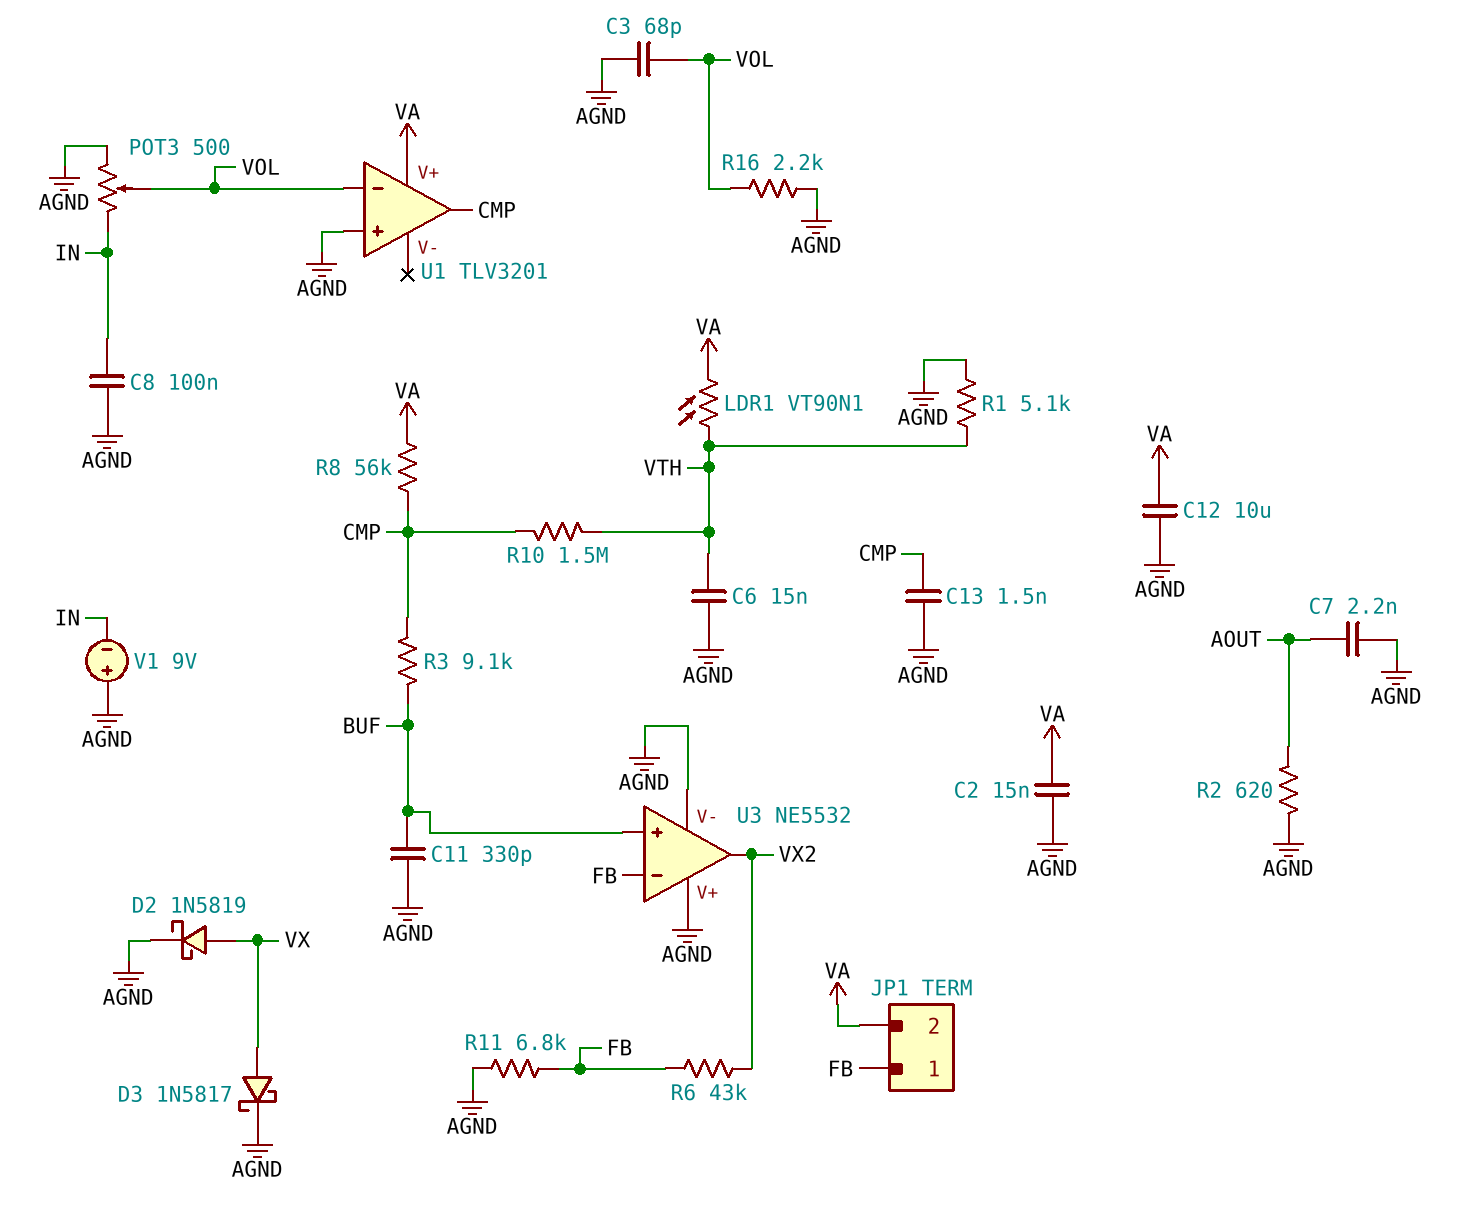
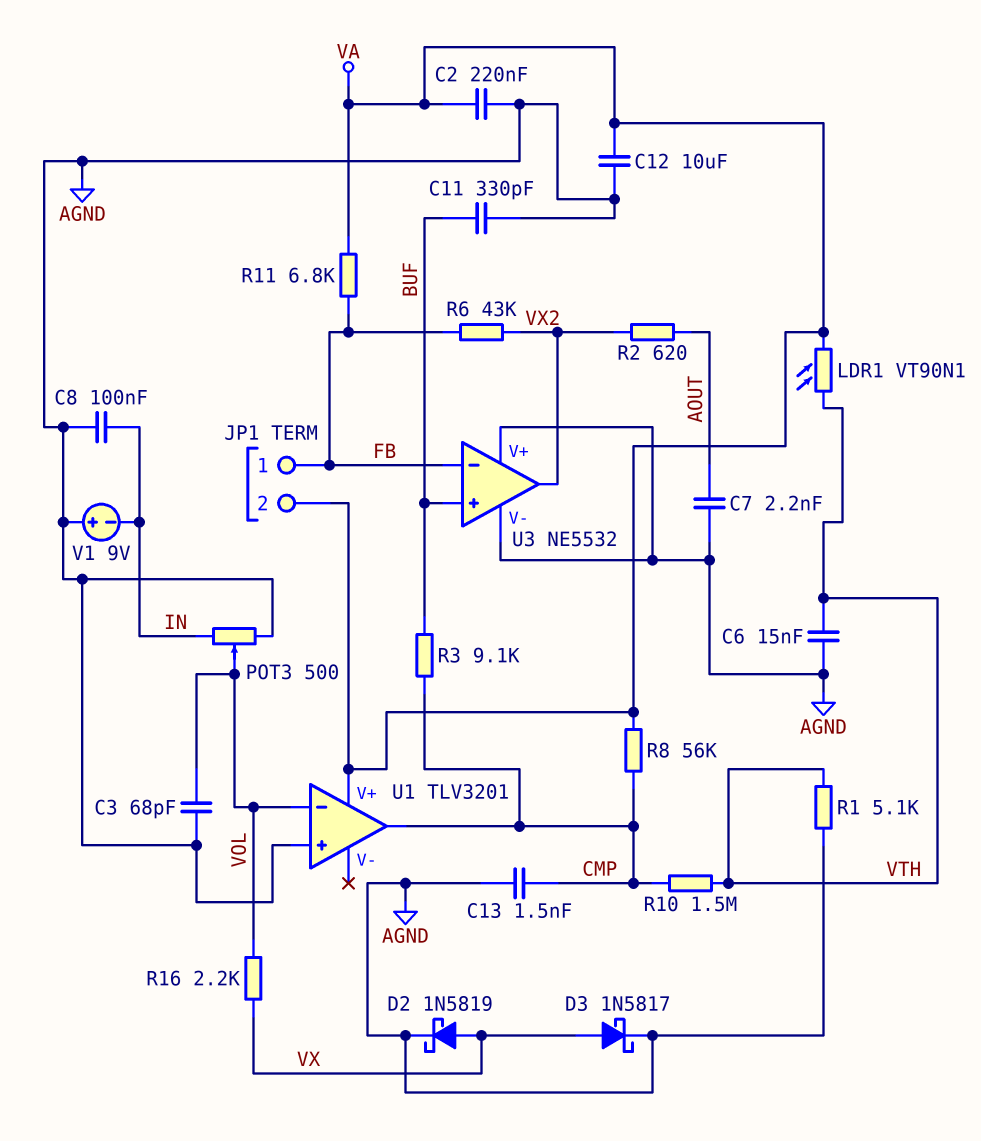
C2: 15nF (AGND, VA) -> 220nF (AGND, VA)
R2: 620 (AGND, AOUT) -> 620 (AOUT, VX2)
R11: 6.8k (AGND, FB) -> 6.8k (FB, VA)
R16: 2.2k (AGND, VOL) -> 2.2k (VOL, VX)

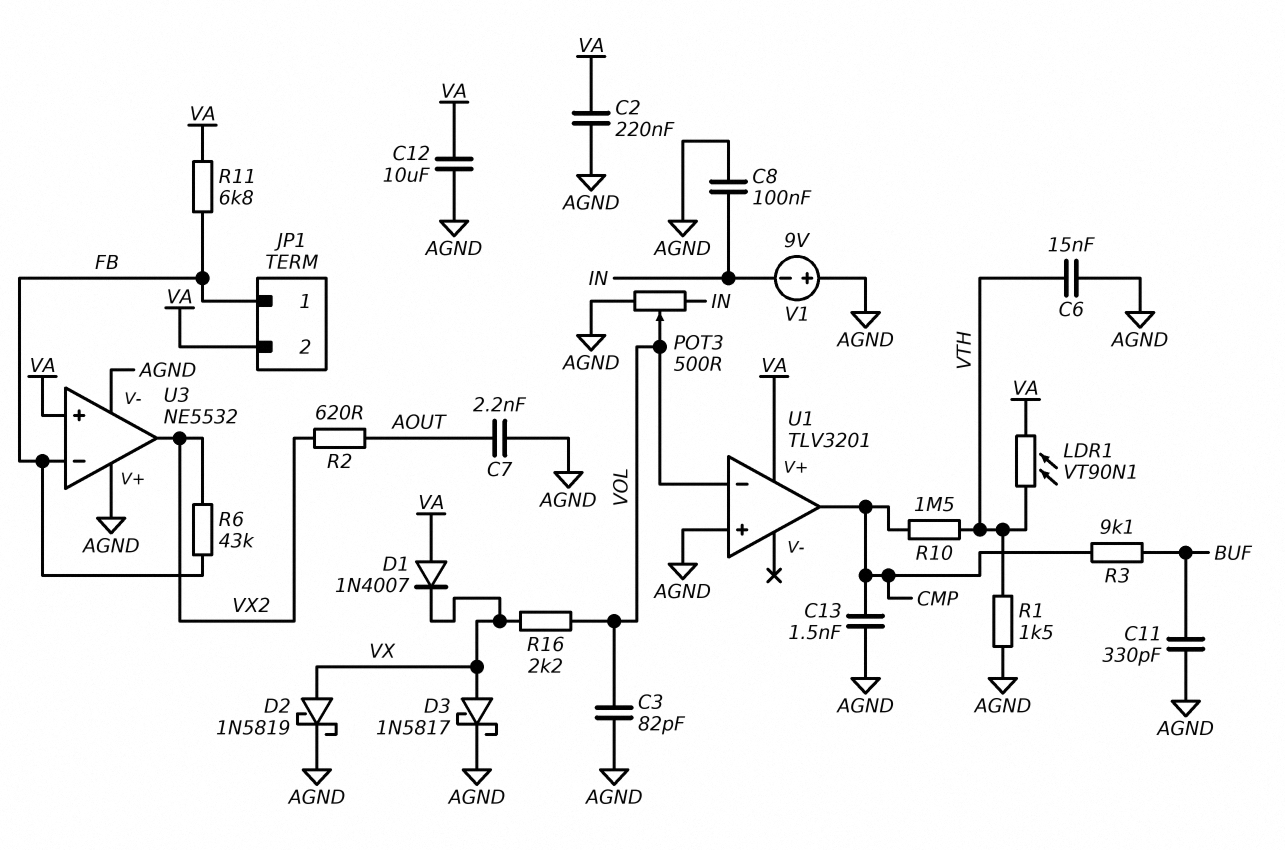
C3: 68pF (AGND, VOL) -> 82pF (AGND, VOL)
D1: none -> diode 1N4007 (A VA, K VX)
R1: 5.1k (AGND, VTH) -> 1.5k (AGND, VTH)
R8: 56k (CMP, VA) -> none
U3 pin in+: BUF -> VA

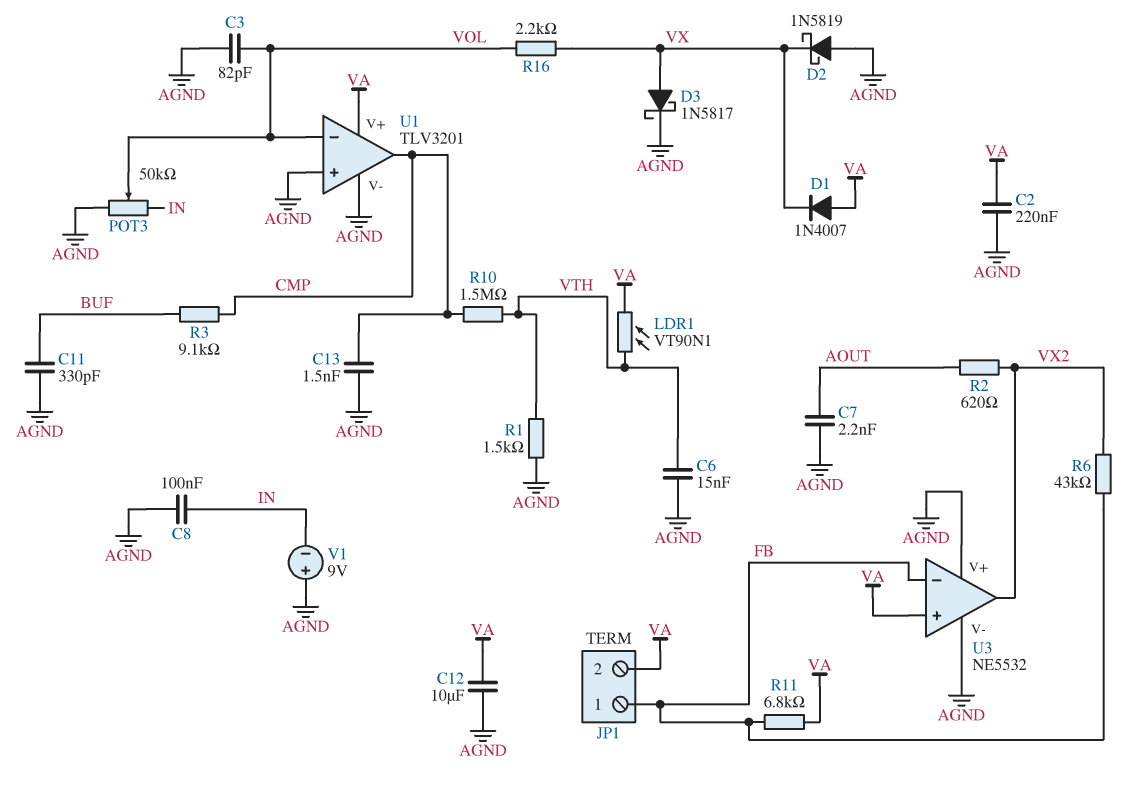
D2: schottky 1N5819 (A VX, K AGND) -> schottky 1N5819 (A AGND, K VX)
POT3: 500 (AGND, IN, wiper VOL) -> 50k (AGND, IN, wiper VOL)
U1 pin V-: none -> AGND

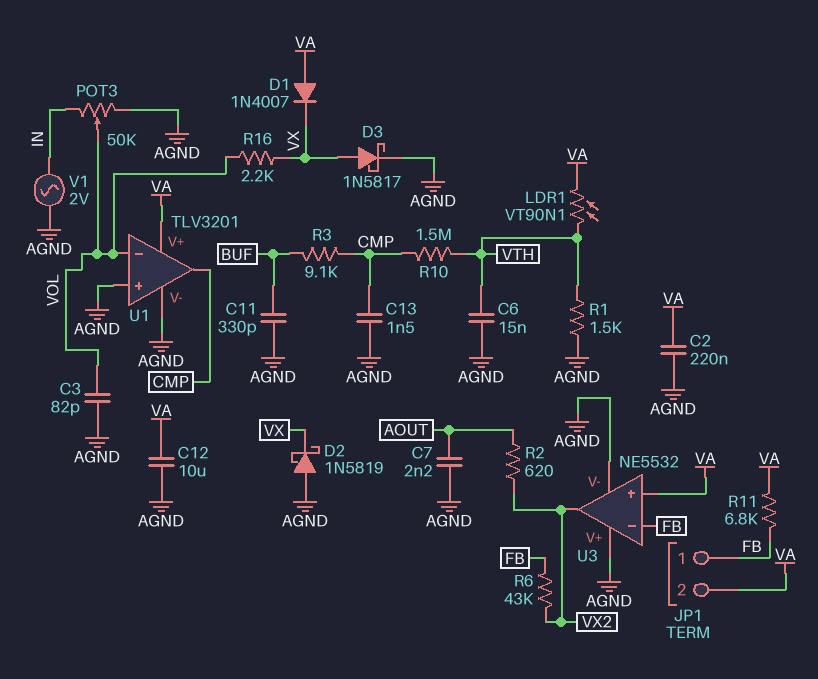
C8: 100nF (AGND, IN) -> none
V1: 9V (plus AGND, minus IN) -> AC 2V (AGND, IN)

